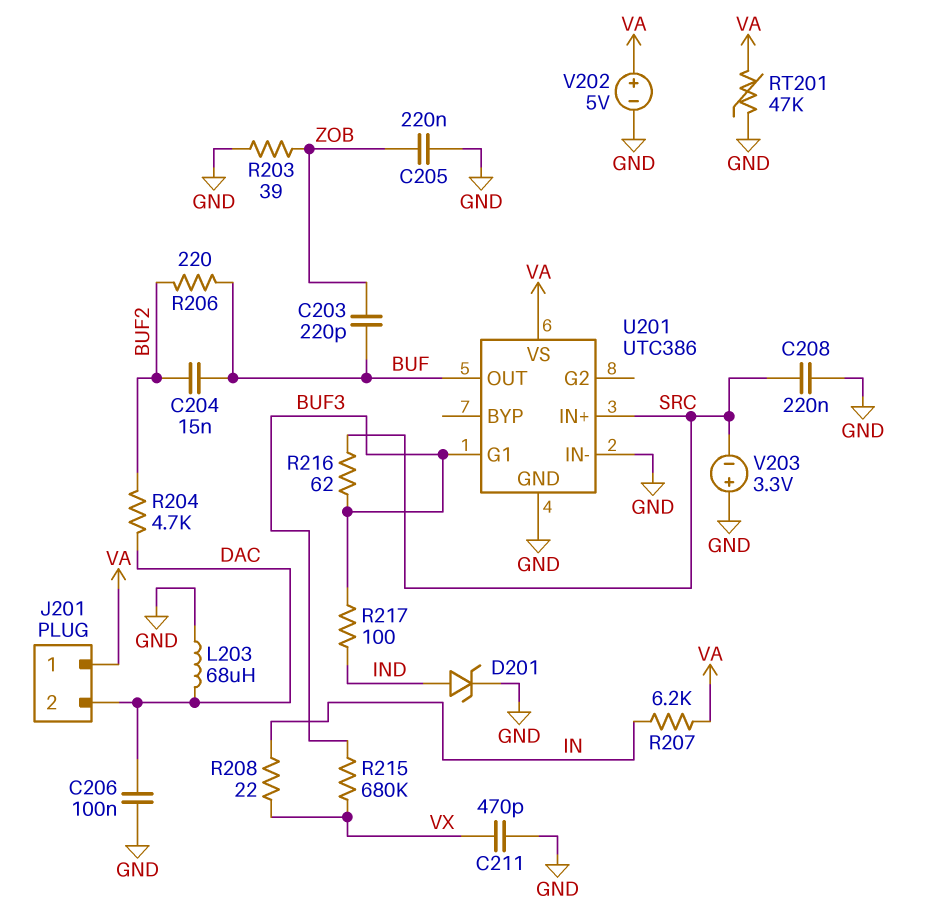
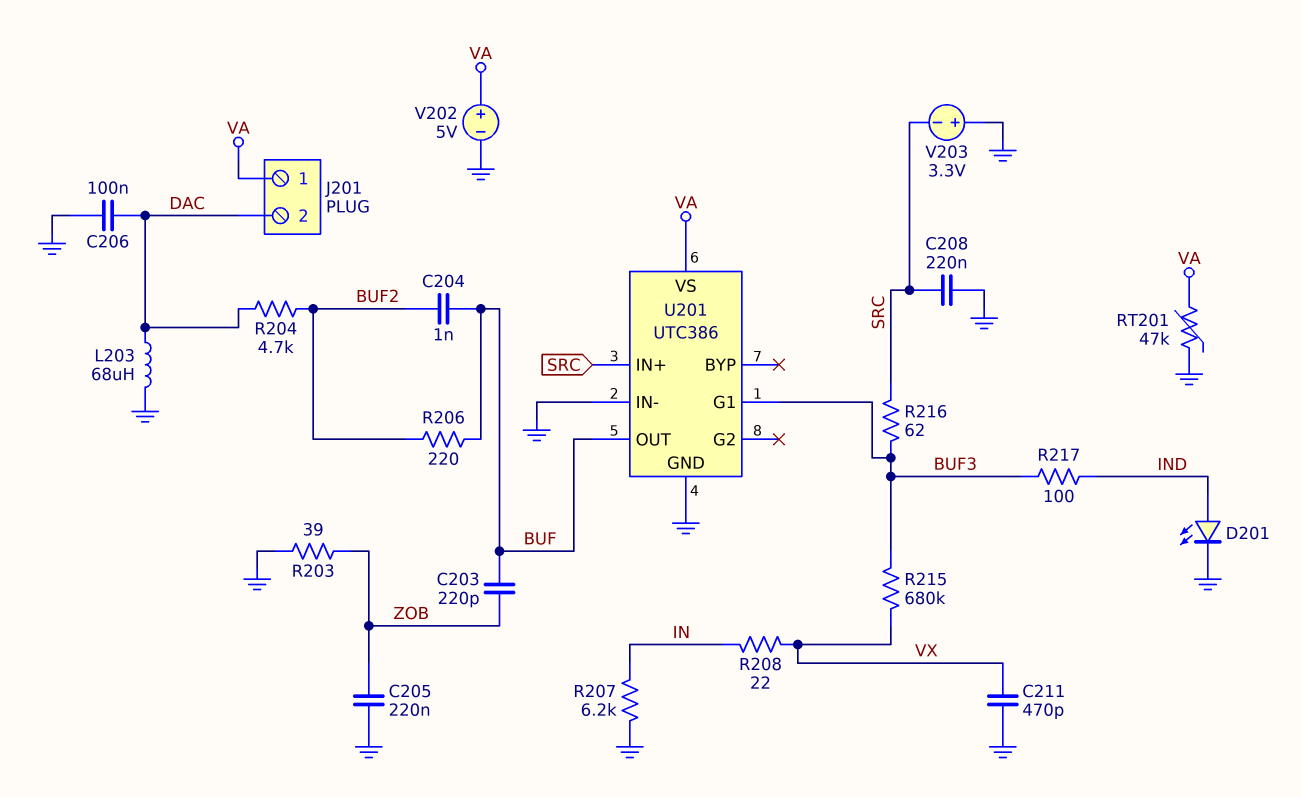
C204: 15nF (BUF, BUF2) -> 1nF (BUF, BUF2)
D201: zener (A IND, K GND) -> LED (A IND, K GND)
R207: 6.2k (IN, VA) -> 6.2k (GND, IN)

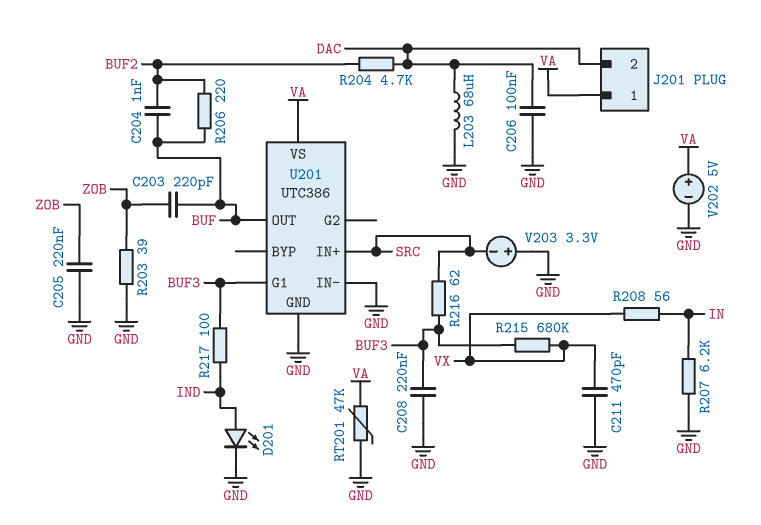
C208: 220nF (GND, SRC) -> 220nF (BUF3, GND)
R208: 22 (IN, VX) -> 56 (IN, VX)

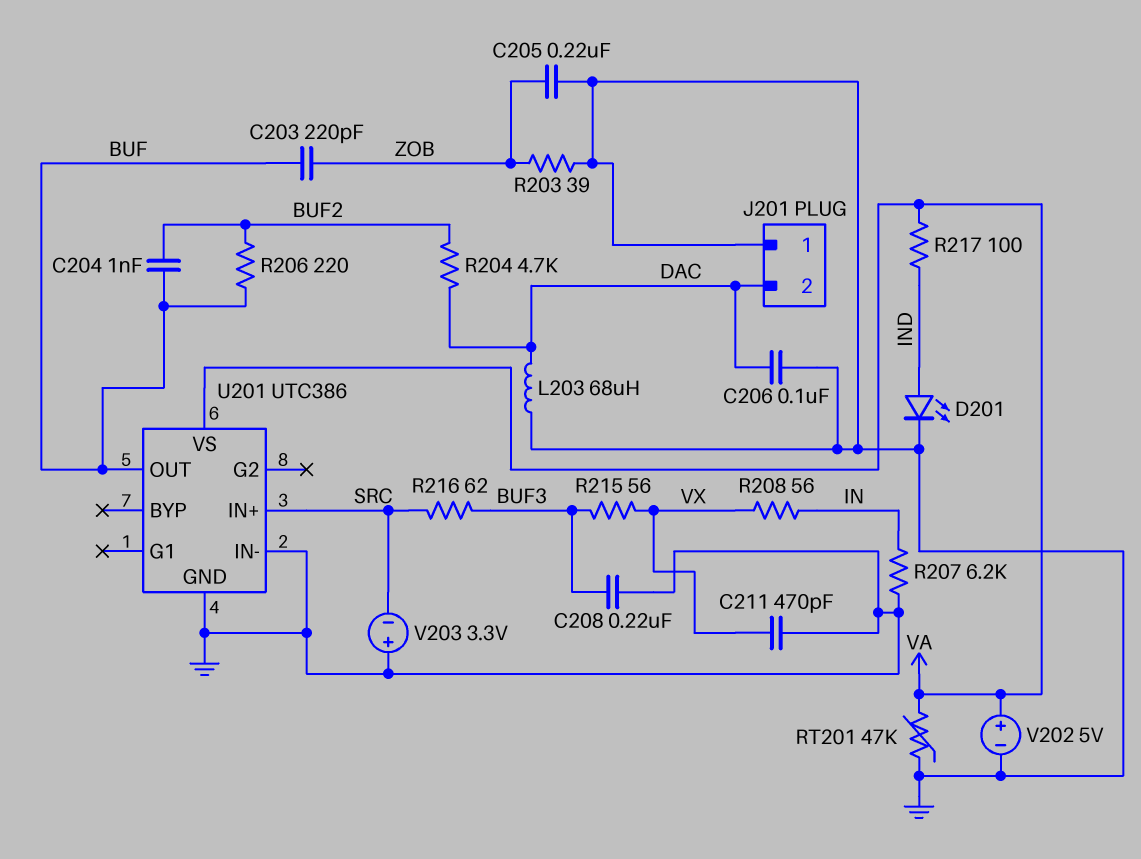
J201 pin 1: VA -> GND
R215: 680k (BUF3, VX) -> 56 (BUF3, VX)
R217: 100 (BUF3, IND) -> 100 (IND, VA)
U201 pin G1: BUF3 -> none

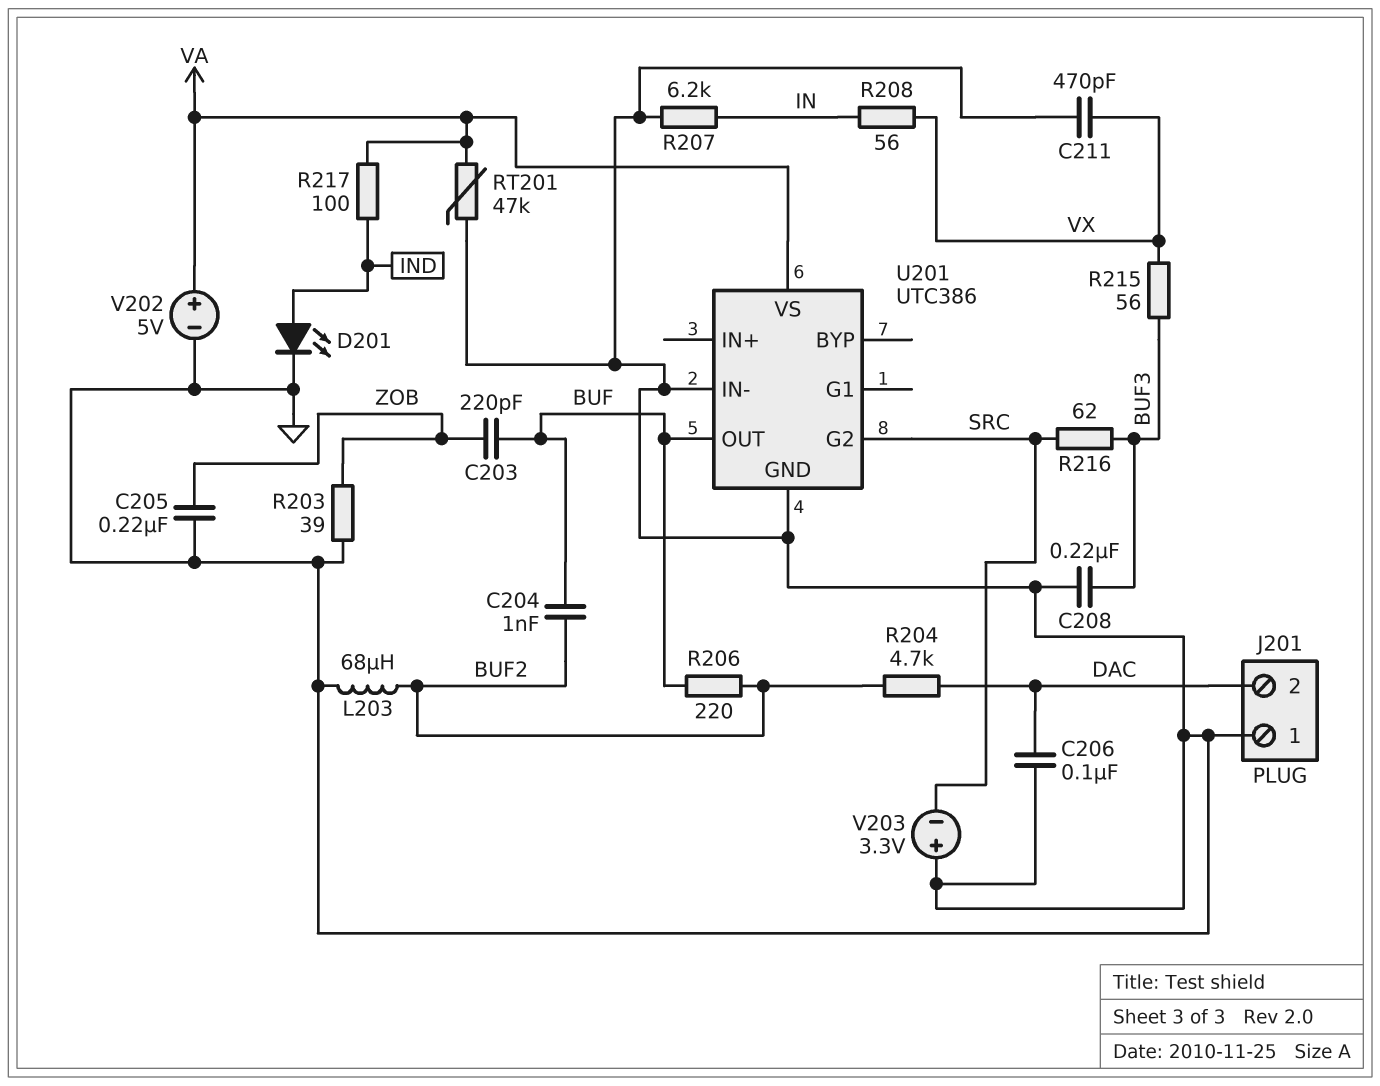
L203: 68uH (DAC, GND) -> 68uH (BUF2, GND)
U201 pin G2: none -> SRC
U201 pin IN+: SRC -> none

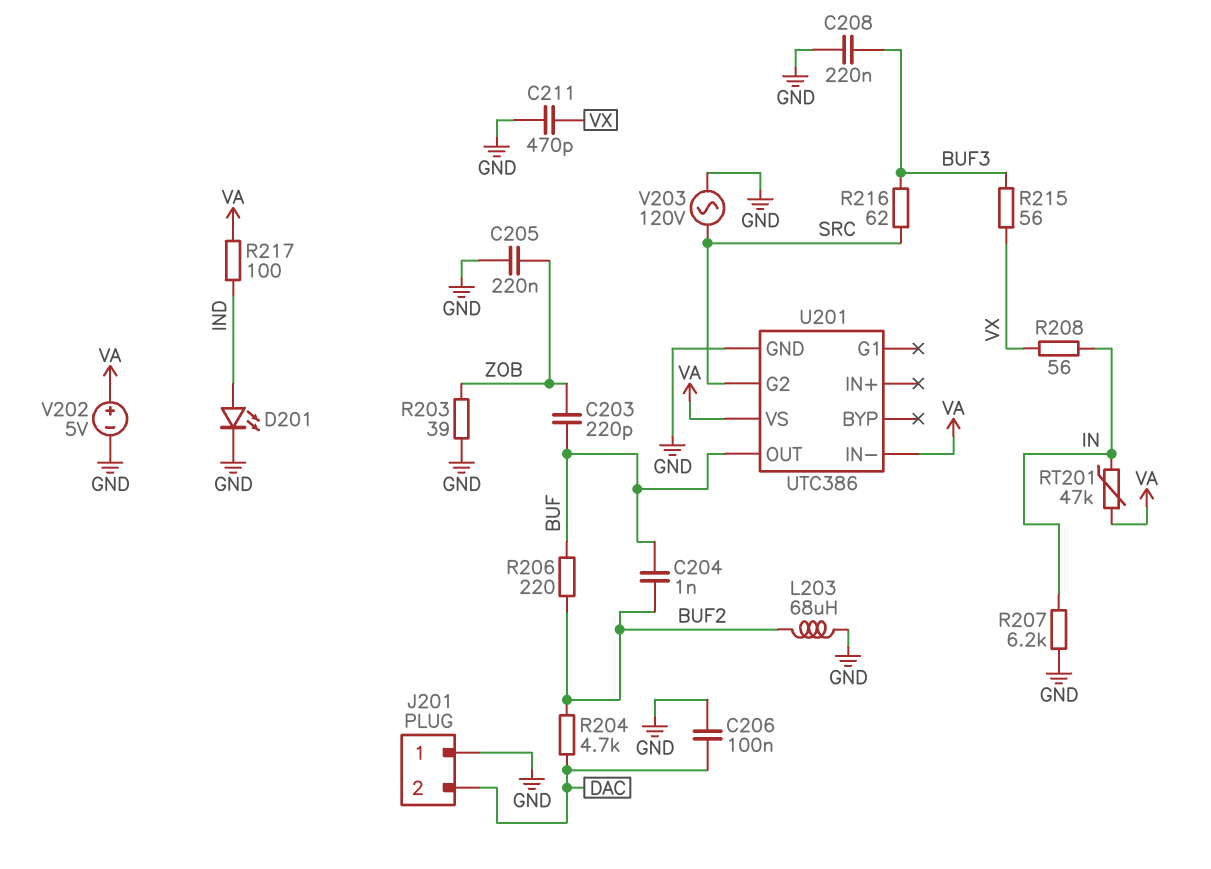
RT201: 47k (GND, VA) -> 47k (IN, VA)
U201 pin IN-: GND -> VA
V203: 3.3V (plus GND, minus SRC) -> AC 120V (GND, SRC)

